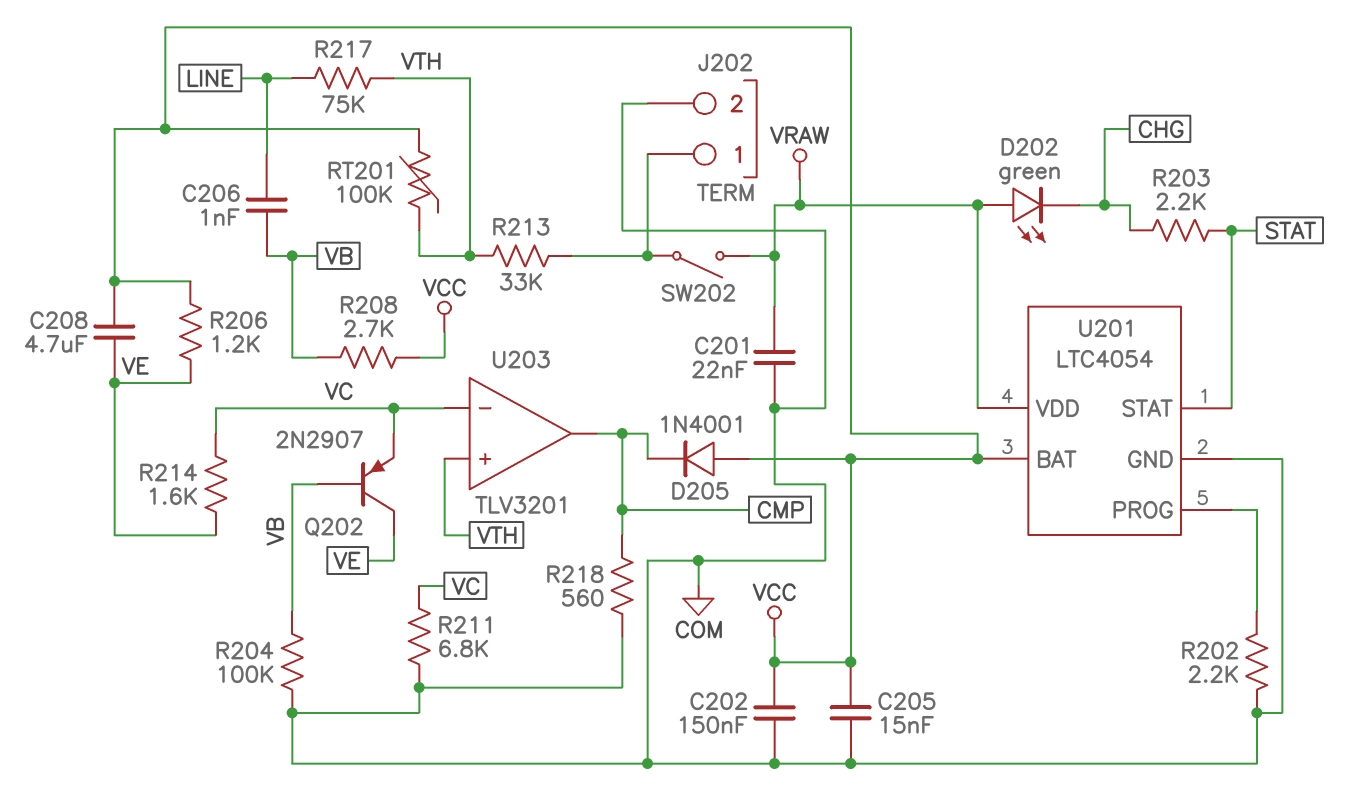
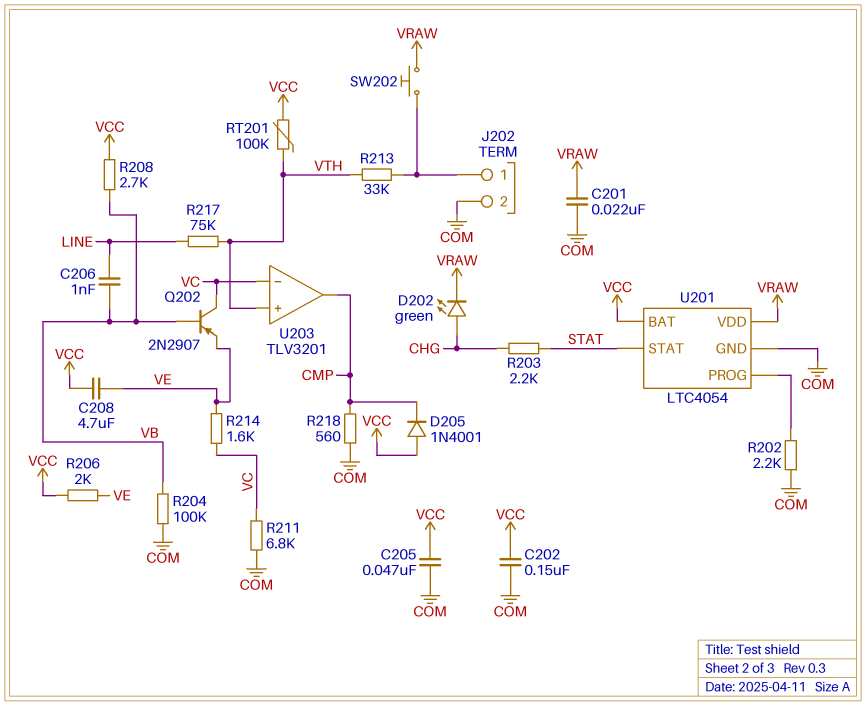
C205: 15nF (COM, VCC) -> 47nF (COM, VCC)
D202: LED green (A VRAW, K CHG) -> LED green (A CHG, K VRAW)
Q202: PNP 2N2907 (B VB, C VE, E VC) -> PNP 2N2907 (B VB, C VC, E VE)
R206: 1.2k (VCC, VE) -> 2k (VCC, VE)
SW202: switch (J202/1, VRAW) -> button (J202/1, VRAW)

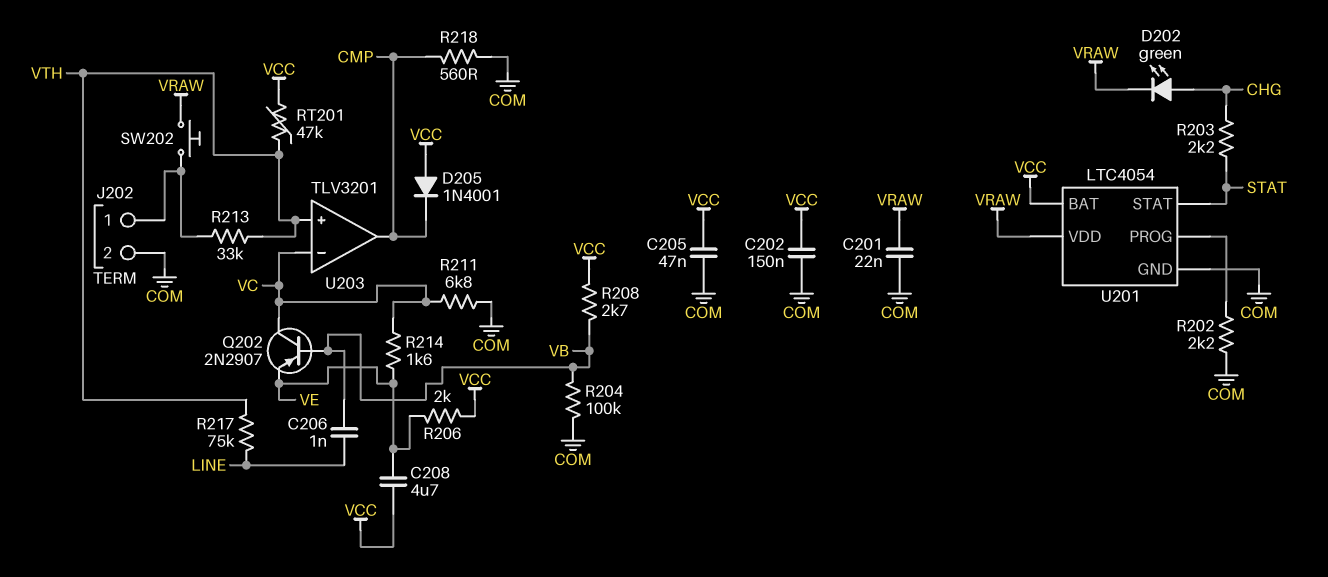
RT201: 100k (VCC, VTH) -> 47k (VCC, VTH)

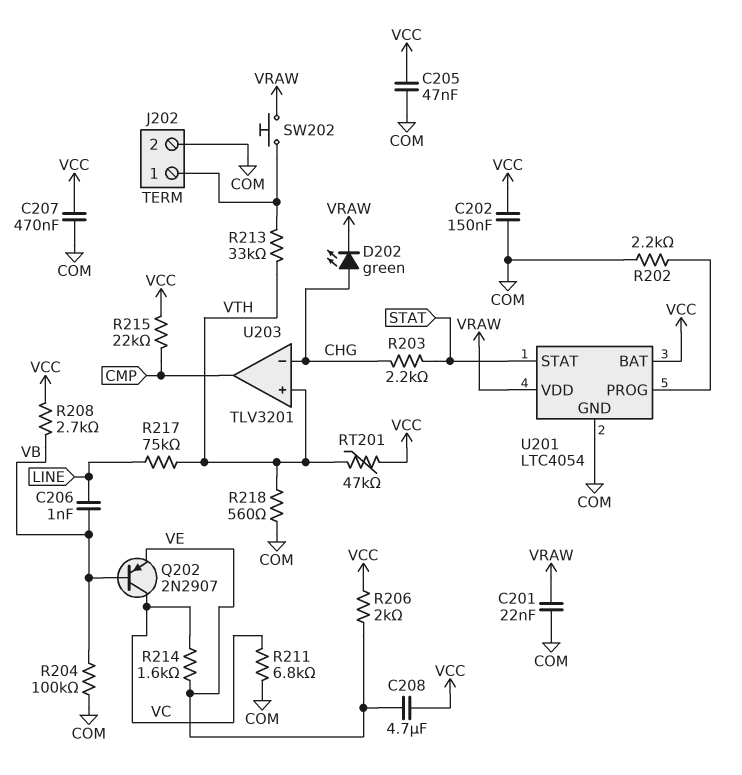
C207: none -> 470nF (COM, VCC)
D205: diode 1N4001 (A VCC, K CMP) -> none
R215: none -> 22k (CMP, VCC)
R218: 560 (CMP, COM) -> 560 (COM, VTH)
U203 pin in-: VC -> CHG

